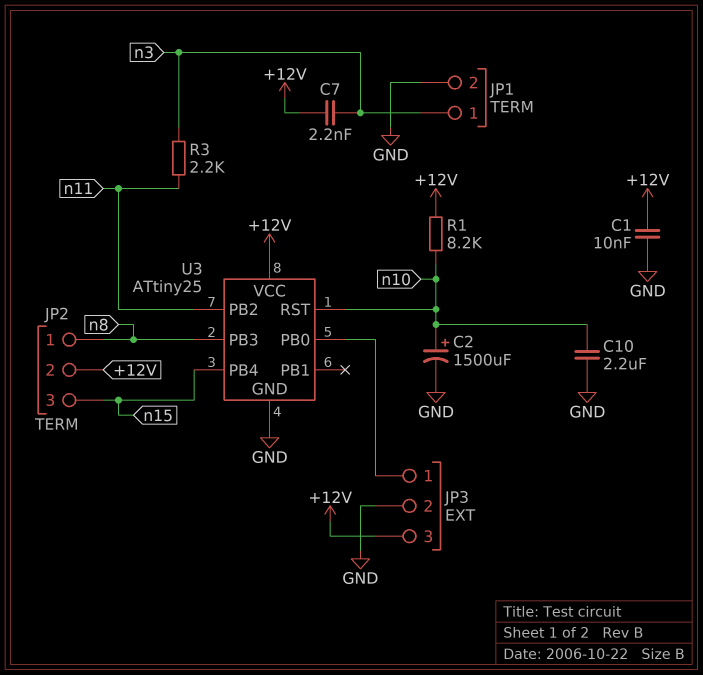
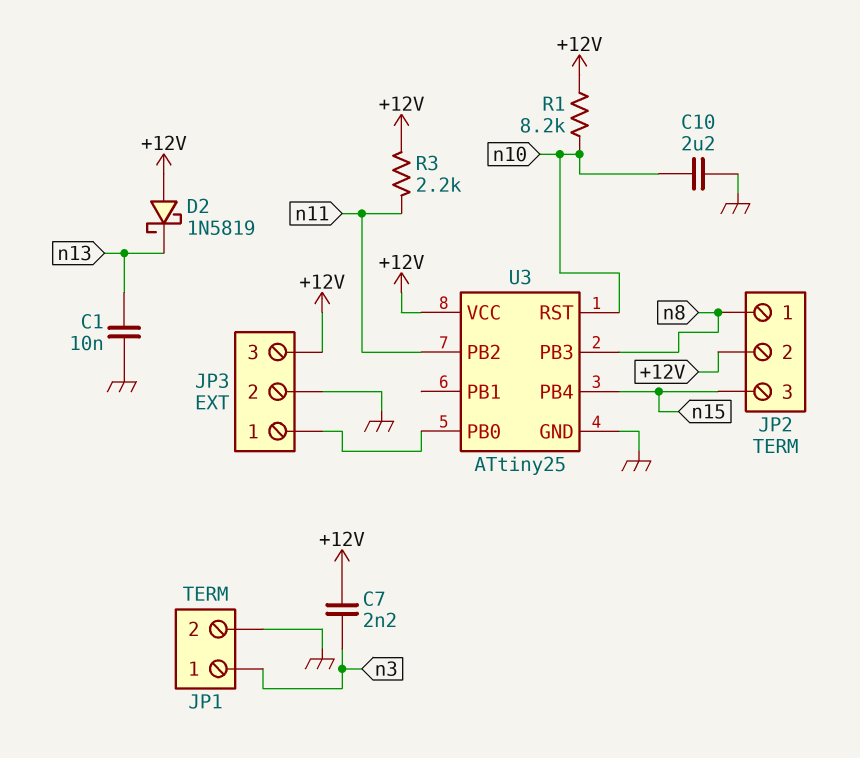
C1: 10nF (+12V, GND) -> 10nF (GND, n13)
C2: 1500uF (plus n10, minus GND) -> none
D2: none -> schottky 1N5819 (A +12V, K n13)
R3: 2.2k (n3, n11) -> 2.2k (+12V, n11)

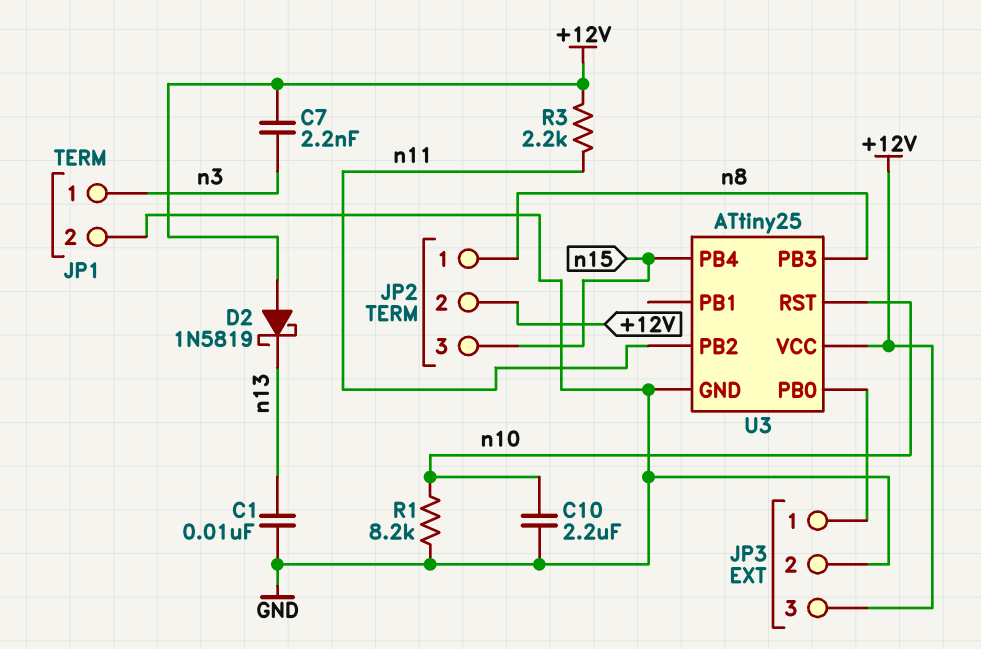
R1: 8.2k (+12V, n10) -> 8.2k (GND, n10)

